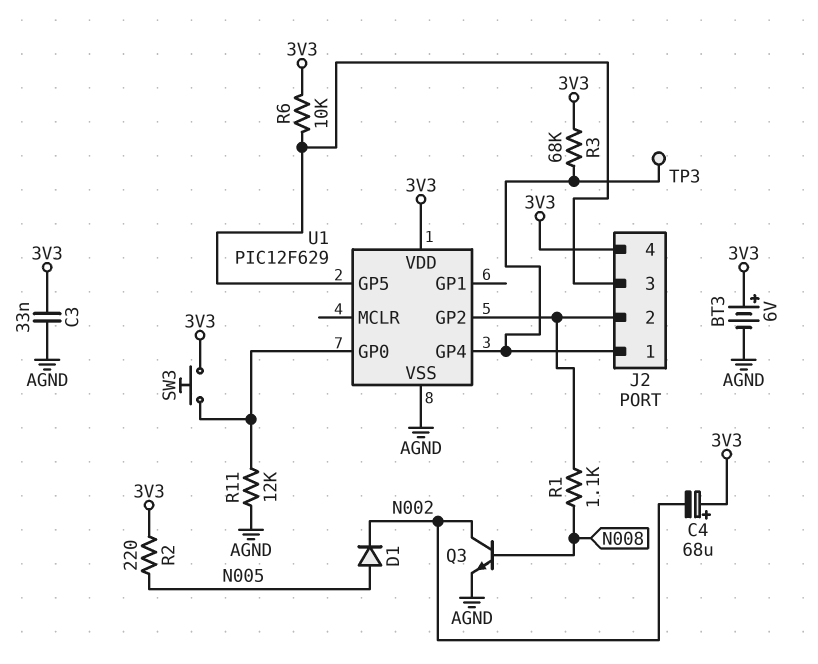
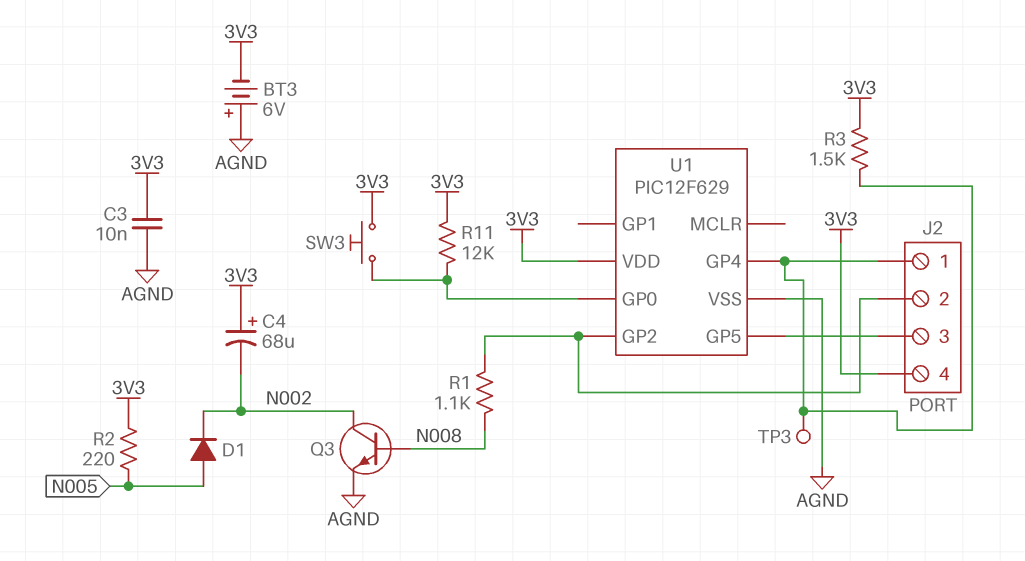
BT3: 6V (plus 3V3, minus AGND) -> 6V (plus AGND, minus 3V3)
C3: 33nF (3V3, AGND) -> 10nF (3V3, AGND)
R3: 68k (3V3, J2/1) -> 1.5k (3V3, J2/1)
R6: 10k (3V3, J2/3) -> none
R11: 12k (AGND, U1/GP0) -> 12k (3V3, U1/GP0)

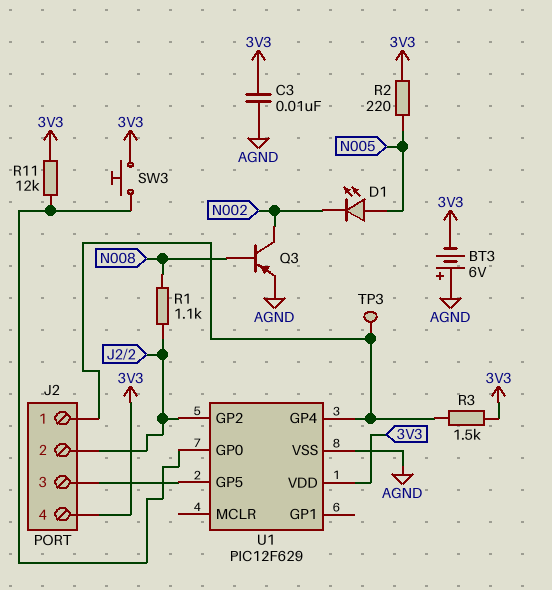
C4: 68uF (plus 3V3, minus N002) -> none
D1: diode (A N005, K N002) -> LED (A N005, K N002)
Q3: NPN (B N008, C N002, E AGND) -> PNP (B N008, C N002, E AGND)

